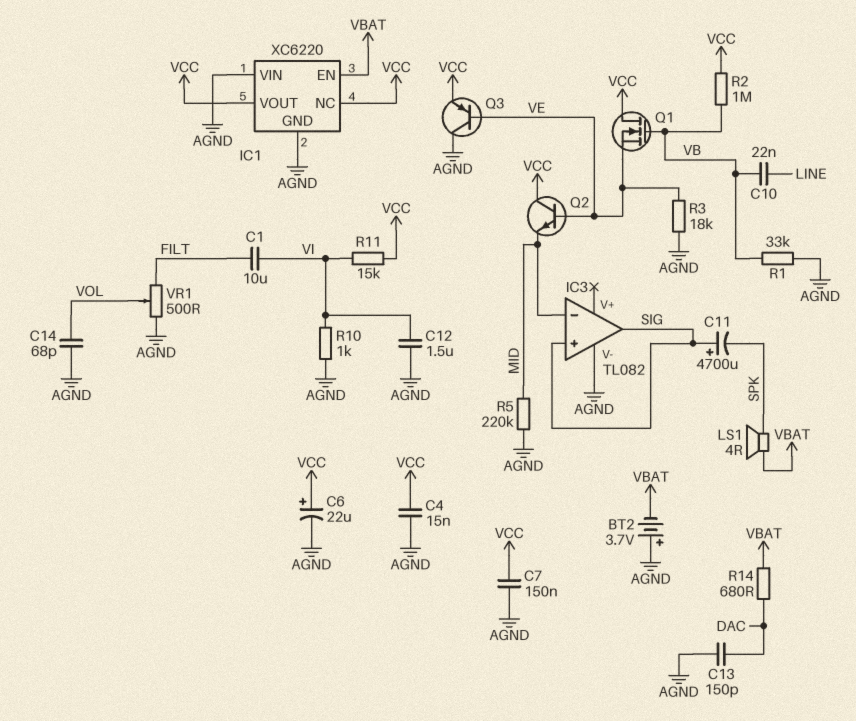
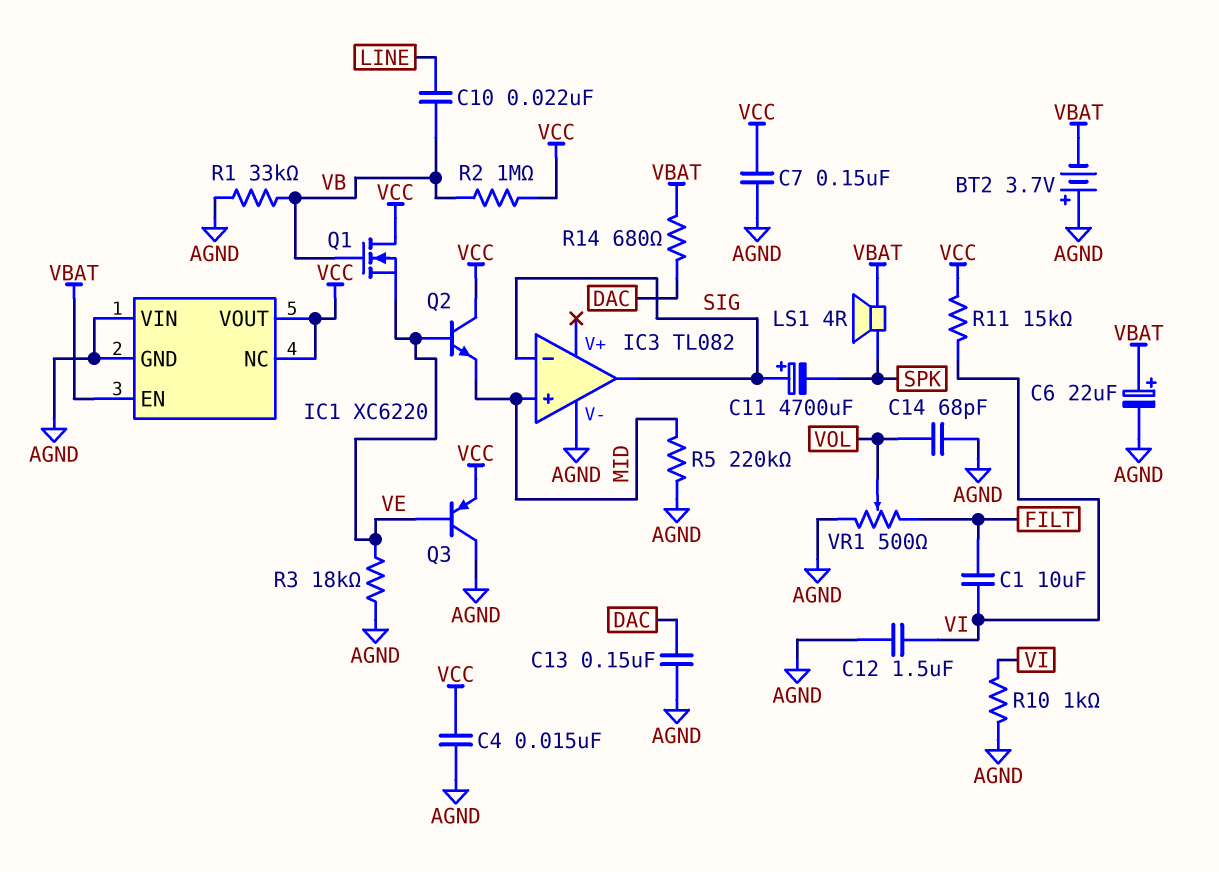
C6: 22uF (plus VCC, minus AGND) -> 22uF (plus VBAT, minus AGND)
C13: 150pF (AGND, DAC) -> 150nF (AGND, DAC)
IC3 pin in+: SIG -> MID
IC3 pin in-: MID -> SIG

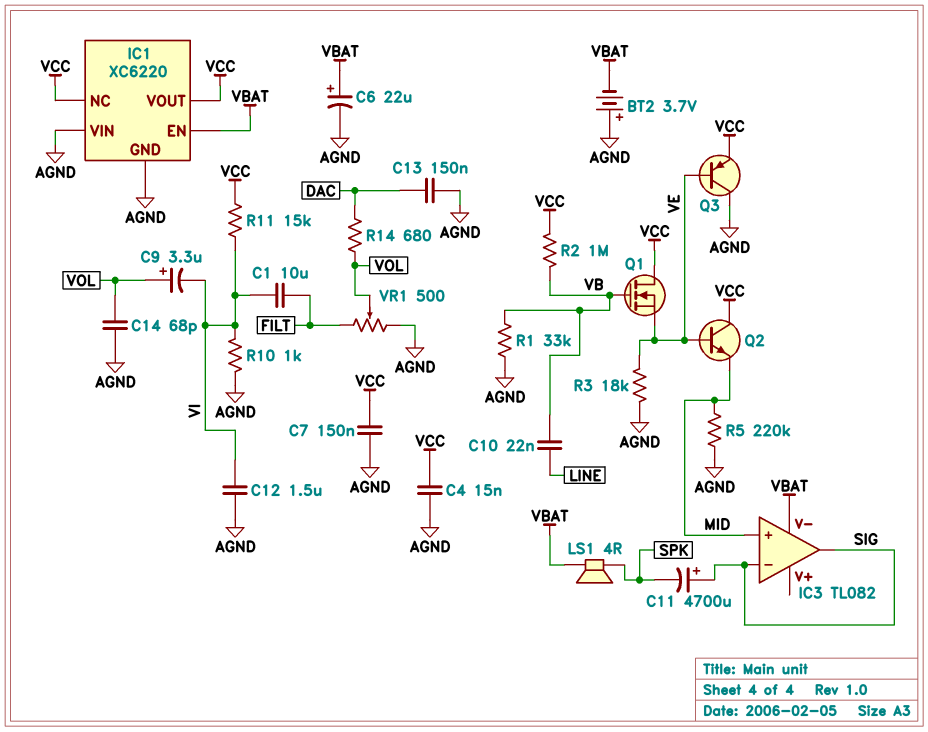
C9: none -> 3.3uF (plus VOL, minus VI)
IC3 pin V-: AGND -> VBAT
R14: 680 (DAC, VBAT) -> 680 (DAC, VOL)

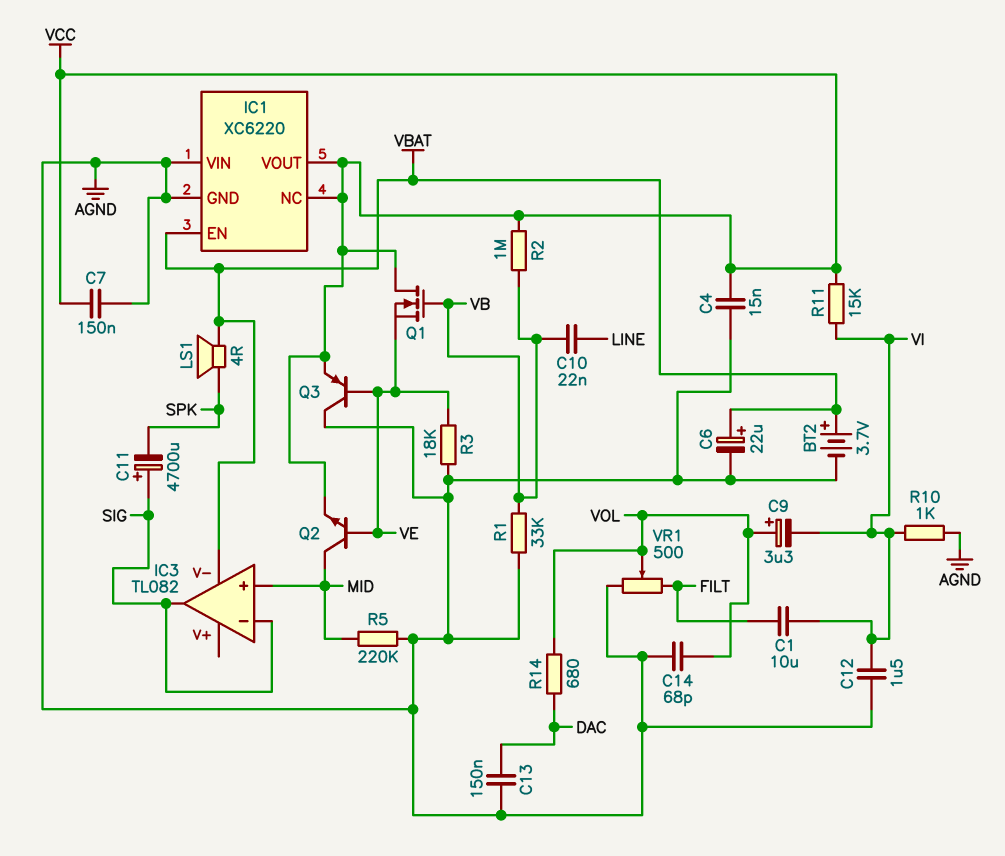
BT2: 3.7V (plus AGND, minus VBAT) -> 3.7V (plus VBAT, minus AGND)
Q2: NPN (B VE, C VCC, E MID) -> NPN (B VE, C MID, E VCC)

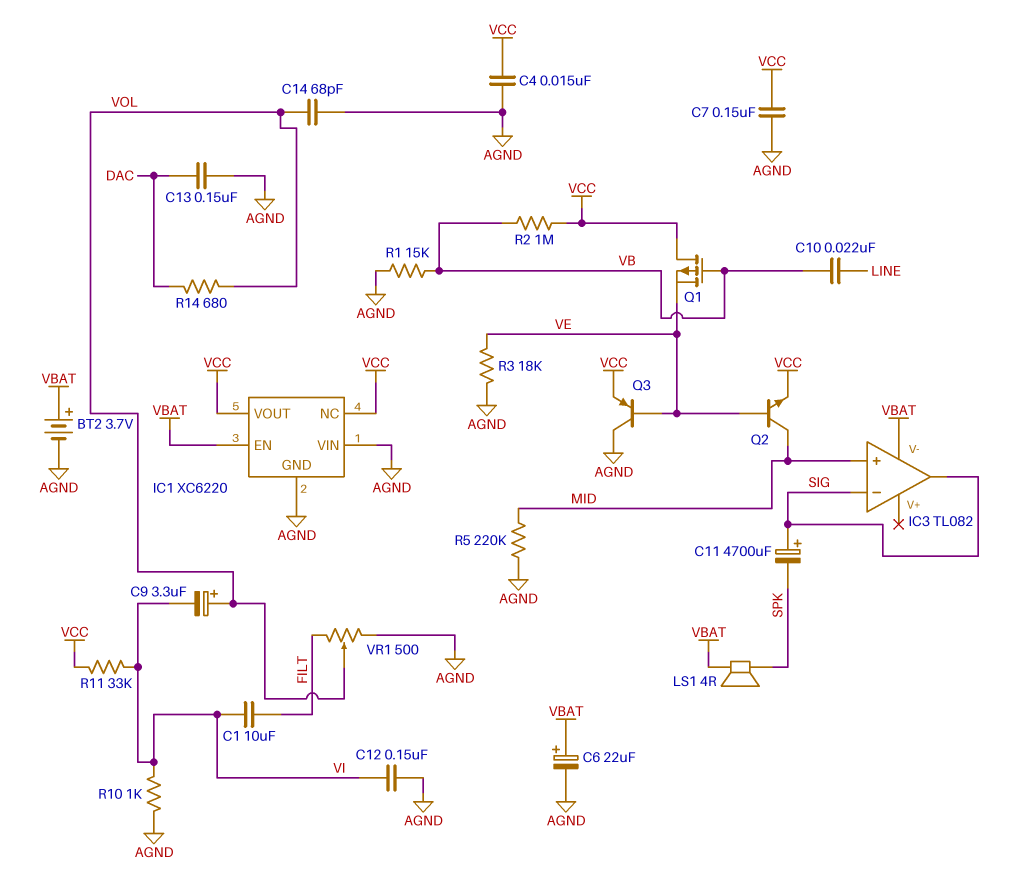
C12: 1.5uF (AGND, VI) -> 150nF (AGND, VI)
Q1: NMOS (G VB, D VCC, S VE) -> PMOS (G VB, D VCC, S VE)
R1: 33k (AGND, VB) -> 15k (AGND, VB)
R11: 15k (VCC, VI) -> 33k (VCC, VI)

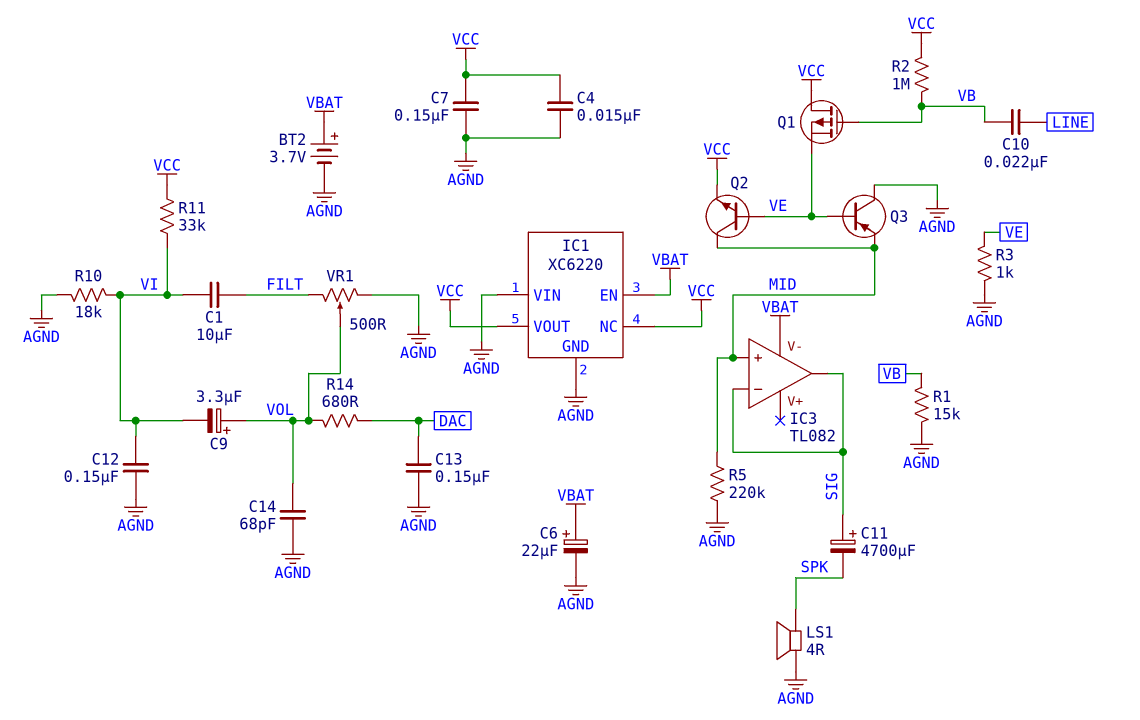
LS1: speaker 4R (SPK, VBAT) -> speaker 4R (AGND, SPK)
Q3: PNP (B VE, C AGND, E VCC) -> PNP (B VE, C AGND, E MID)
R3: 18k (AGND, VE) -> 1k (AGND, VE)
R10: 1k (AGND, VI) -> 18k (AGND, VI)

